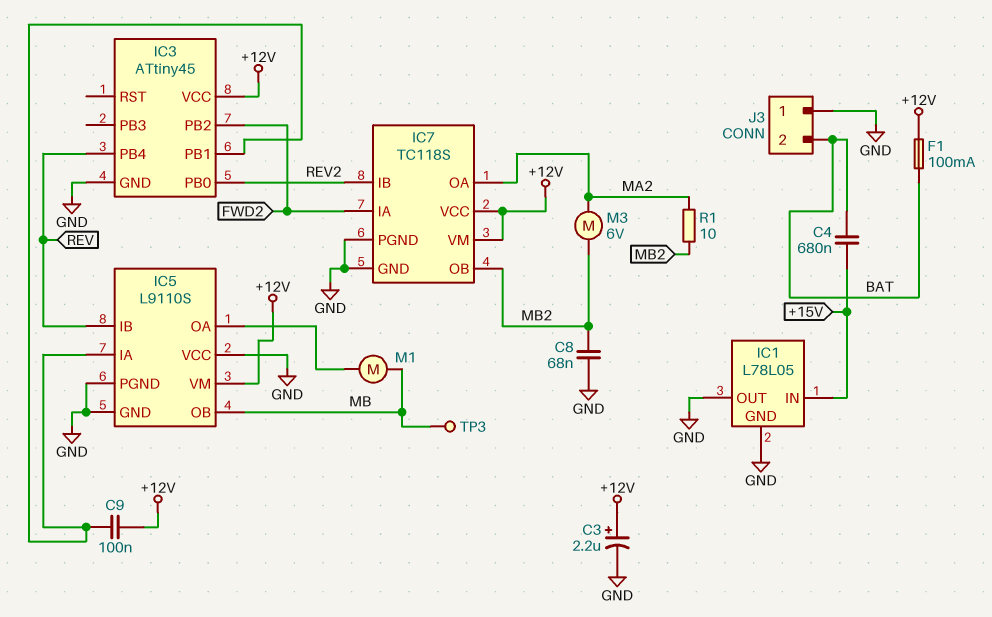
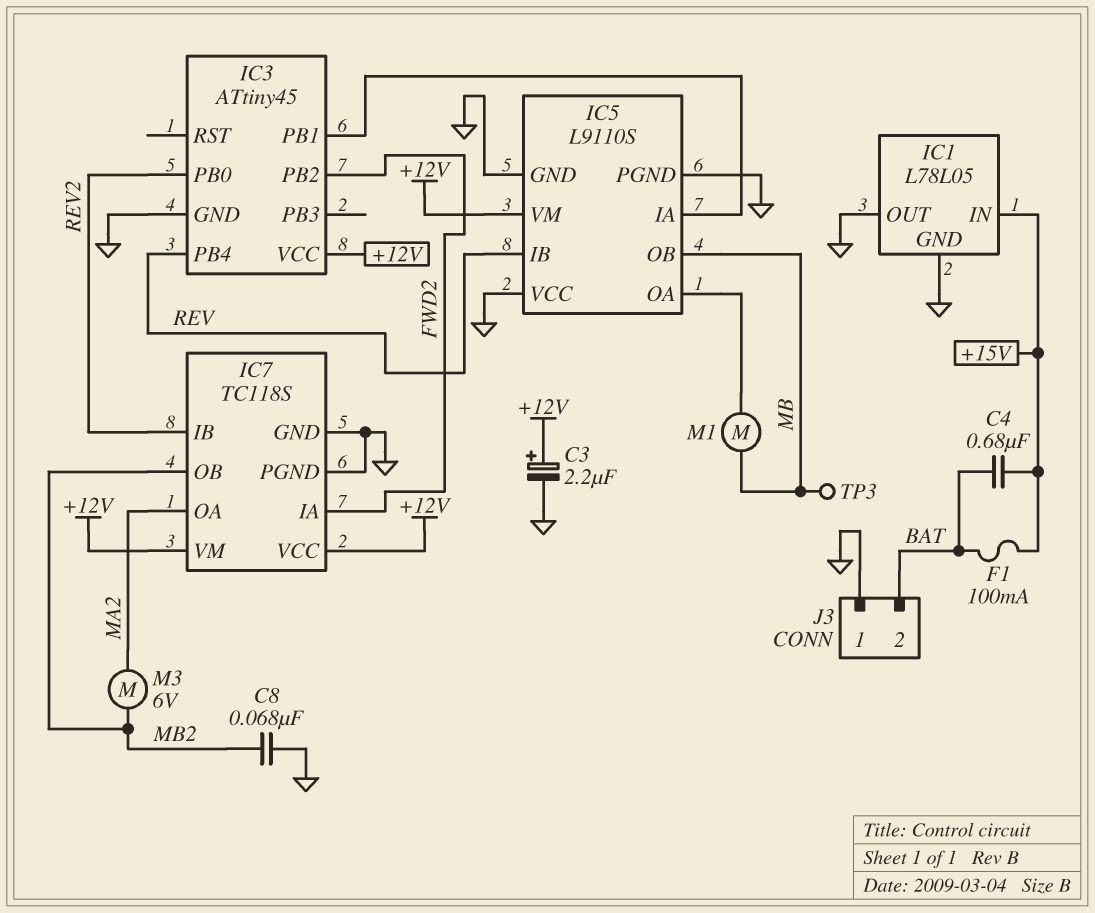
C9: 100nF (+12V, IC3/PB1) -> none
F1: 100mA (+12V, BAT) -> 100mA (+15V, BAT)
R1: 10 (MA2, MB2) -> none

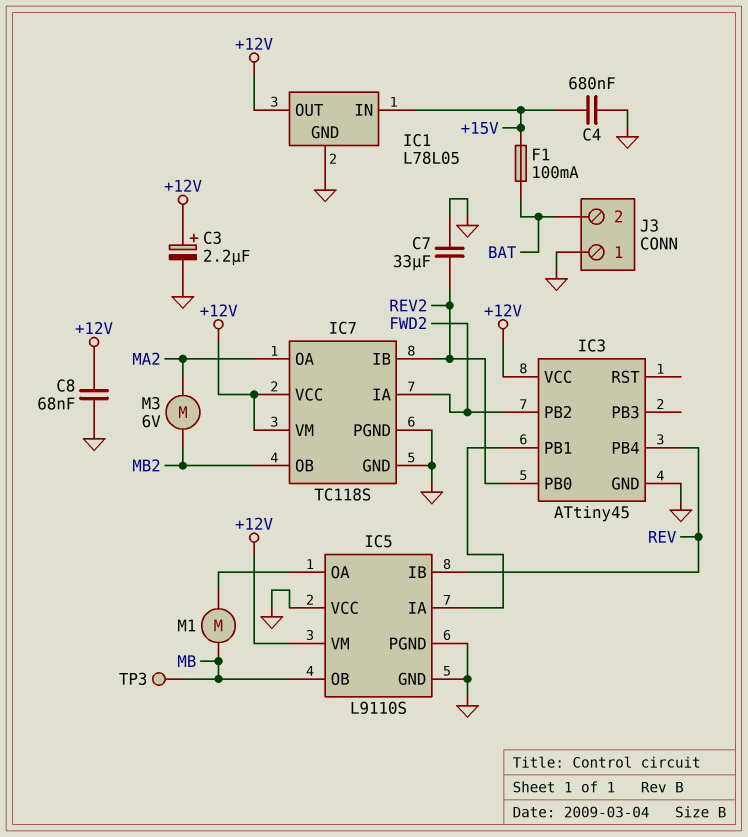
C4: 680nF (+15V, BAT) -> 680nF (+15V, GND)
C7: none -> 33uF (GND, REV2)
C8: 68nF (GND, MB2) -> 68nF (+12V, GND)
IC1 pin OUT: GND -> +12V

